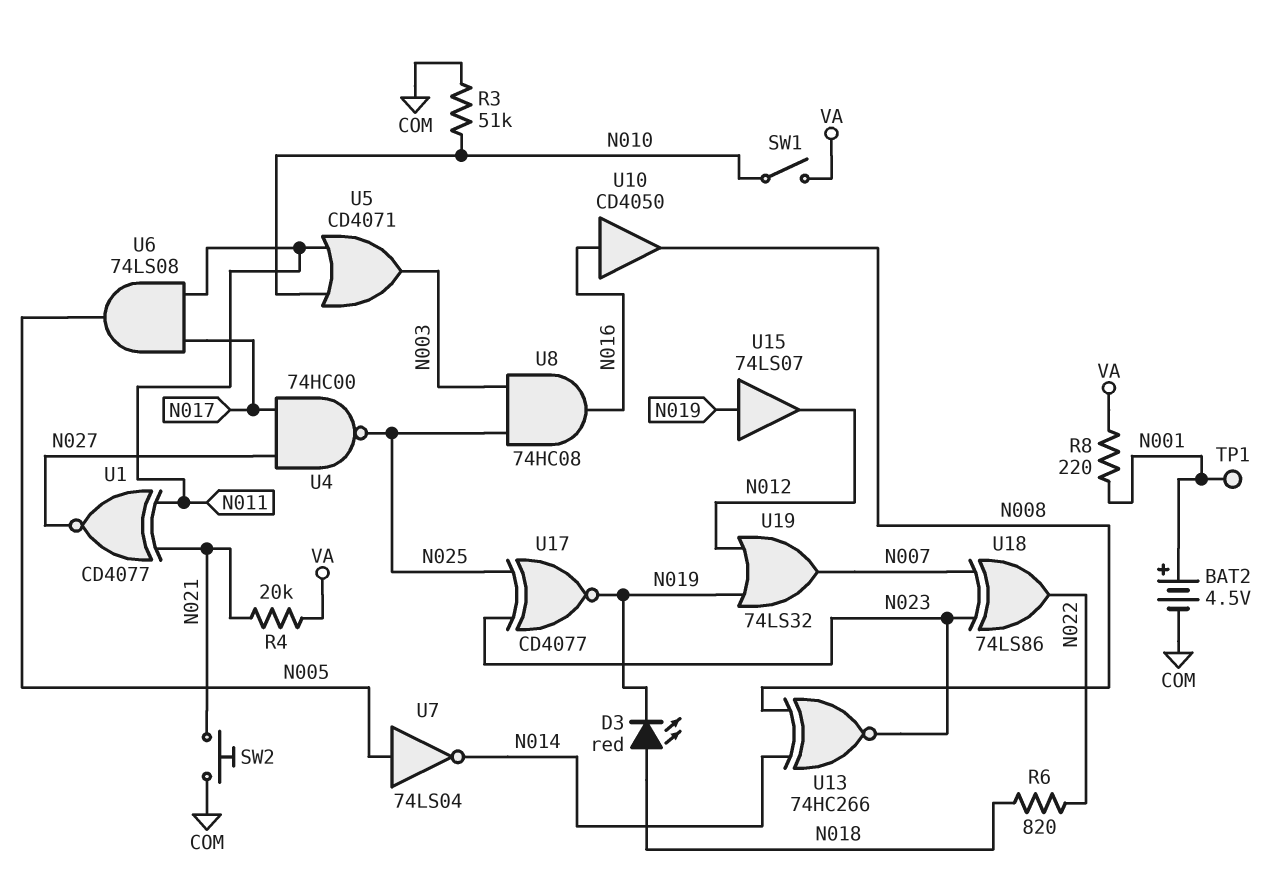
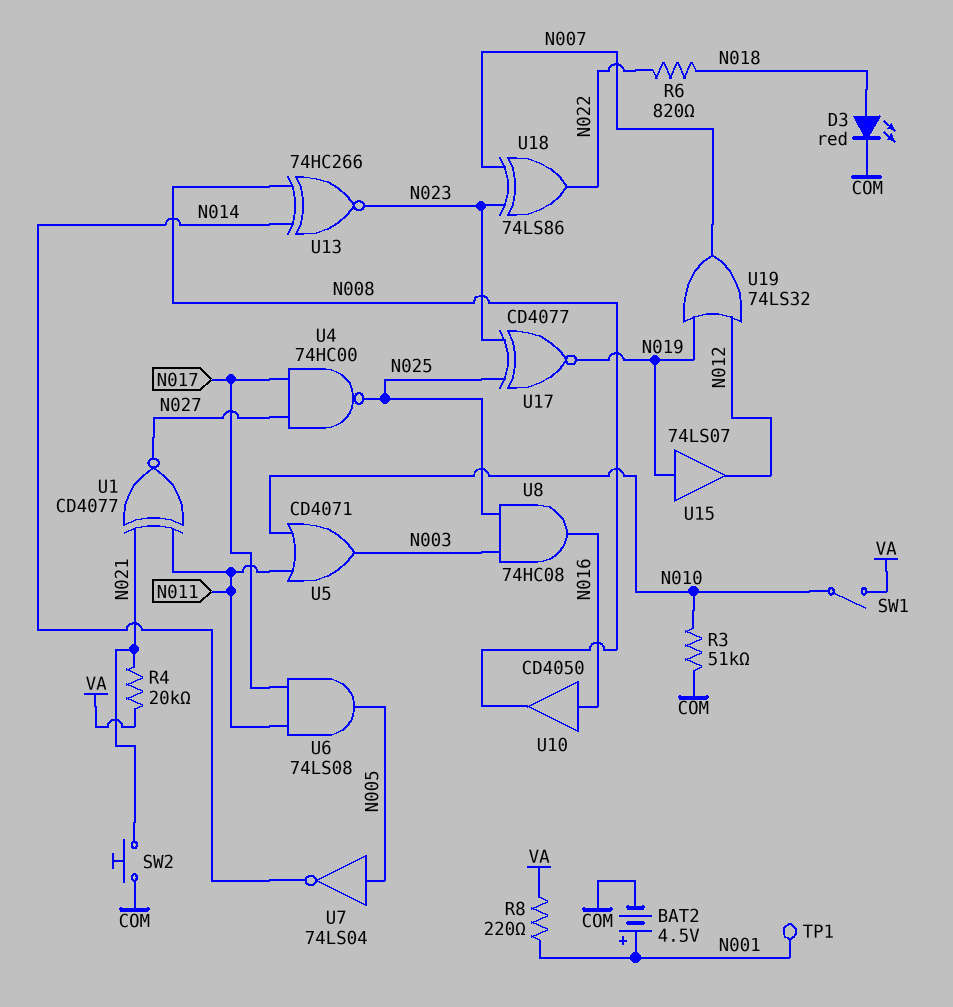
D3: LED red (A N018, K N019) -> LED red (A N018, K COM)

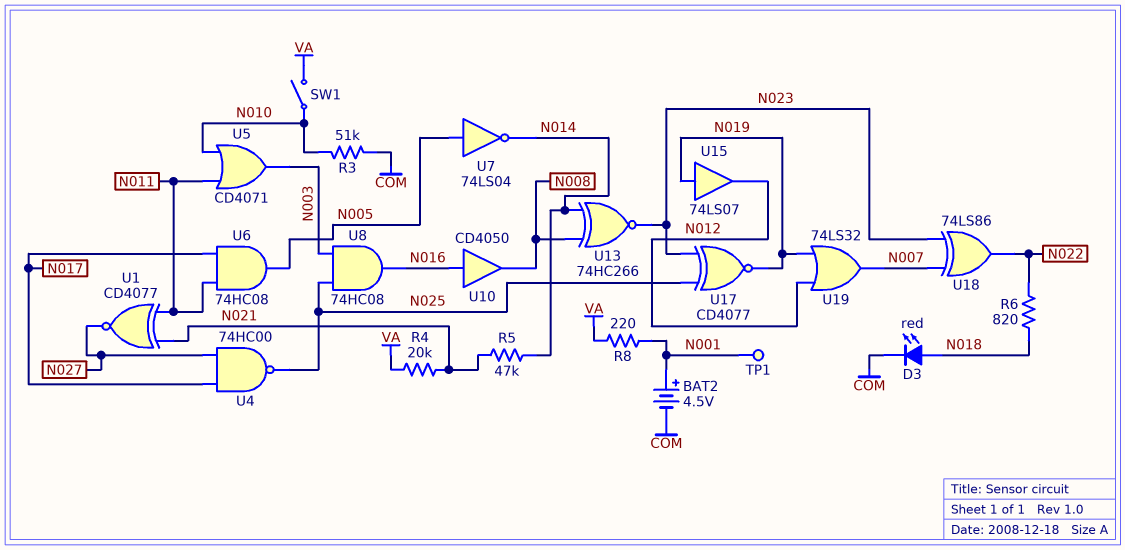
R5: none -> 47k (N014, N021)
SW2: button (COM, N021) -> none
U6: AND 74LS08 (in N011, in N017, out N005) -> AND 74HC08 (in N011, in N017, out N005)

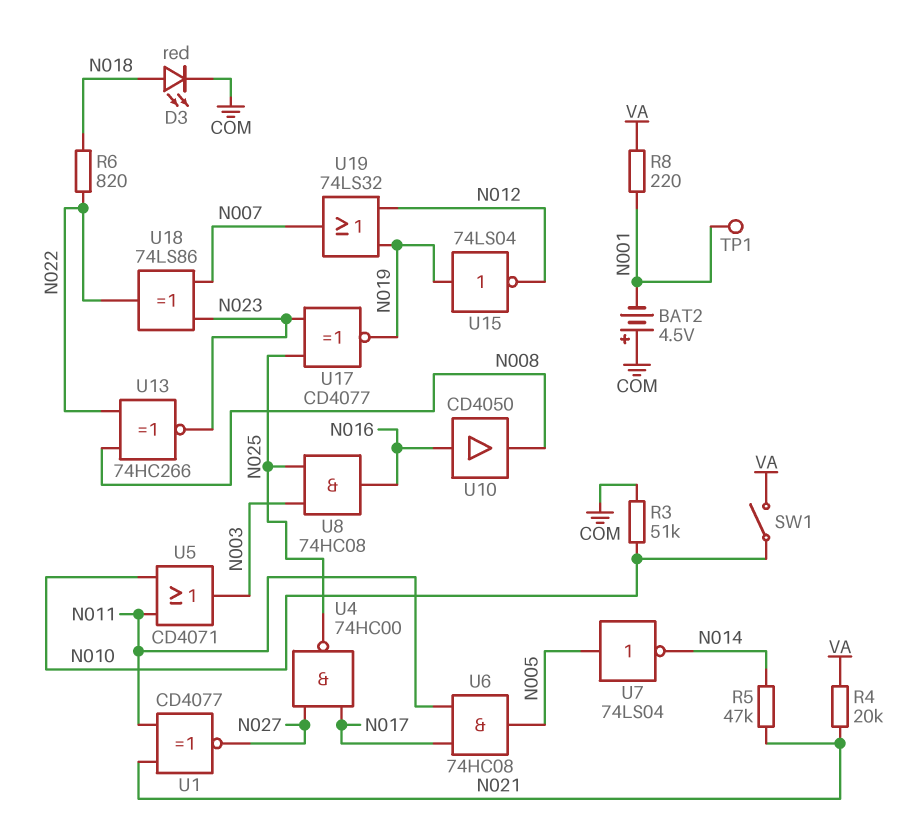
BAT2: 4.5V (plus N001, minus COM) -> 4.5V (plus COM, minus N001)
U13: XNOR 74HC266 (in N008, in N014, out N023) -> XNOR 74HC266 (in N008, in N022, out N023)
U15: buffer 74LS07 (in N019, out N012) -> NOT 74LS04 (in N019, out N012)

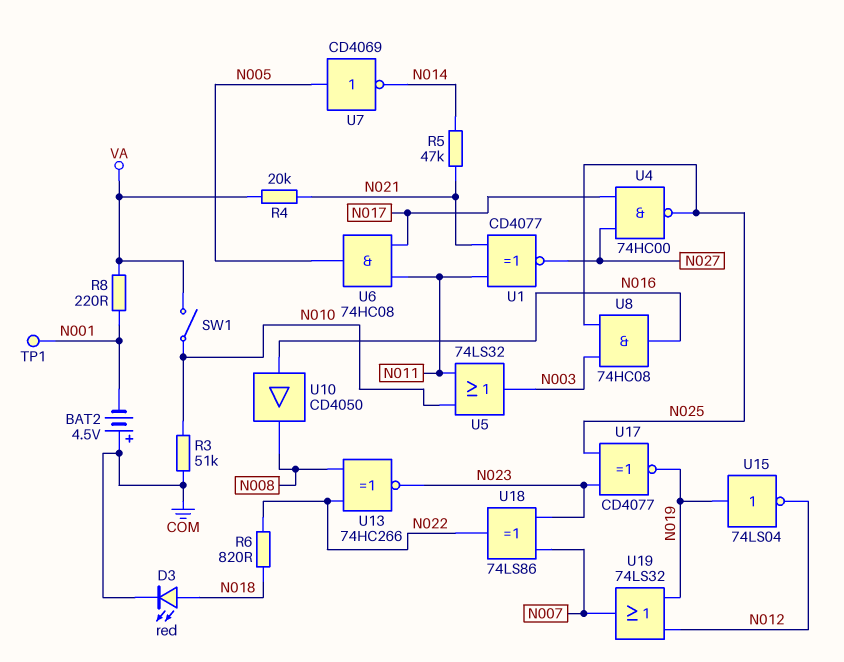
U5: OR CD4071 (in N010, in N011, out N003) -> OR 74LS32 (in N010, in N011, out N003)
U7: NOT 74LS04 (in N005, out N014) -> NOT CD4069 (in N005, out N014)

